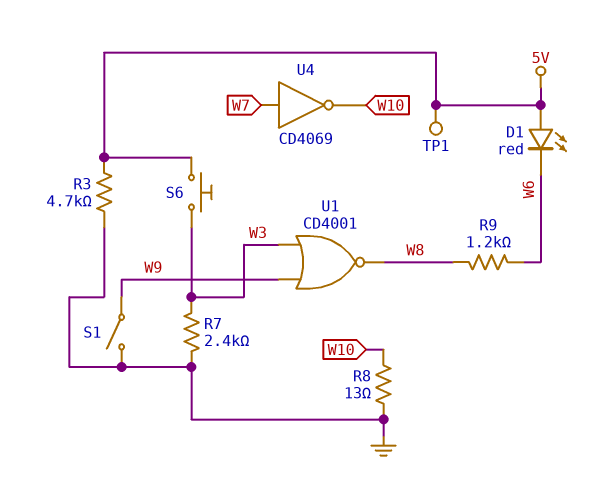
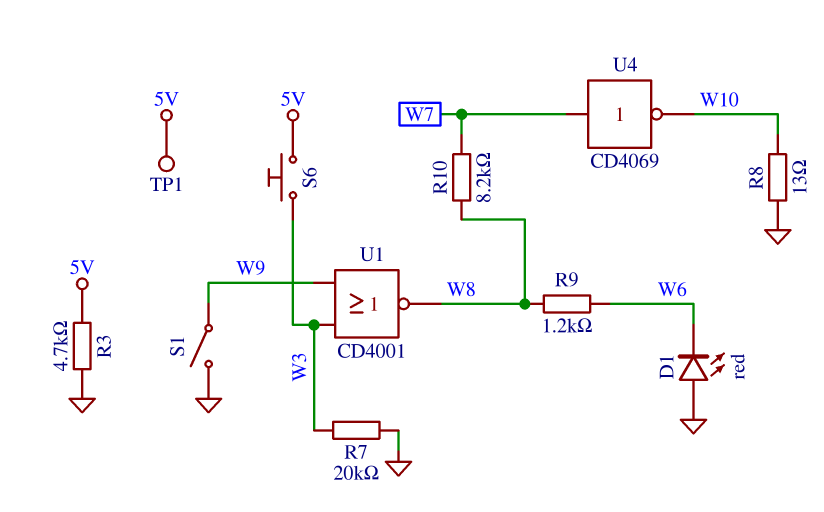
D1: LED red (A 5V, K W6) -> LED red (A GND, K W6)
R7: 2.4k (GND, W3) -> 20k (GND, W3)
R10: none -> 8.2k (W7, W8)

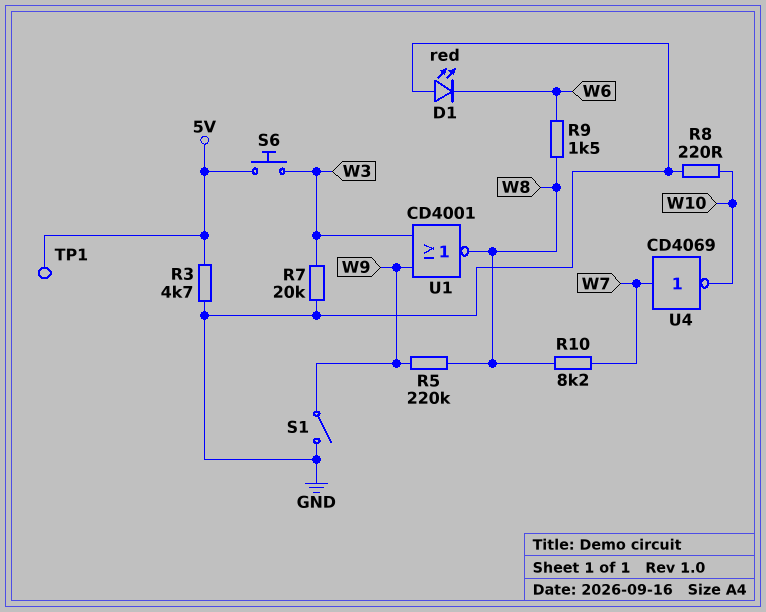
R5: none -> 220k (W8, W9)
R8: 13 (GND, W10) -> 220 (GND, W10)
R9: 1.2k (W6, W8) -> 1.5k (W6, W8)

